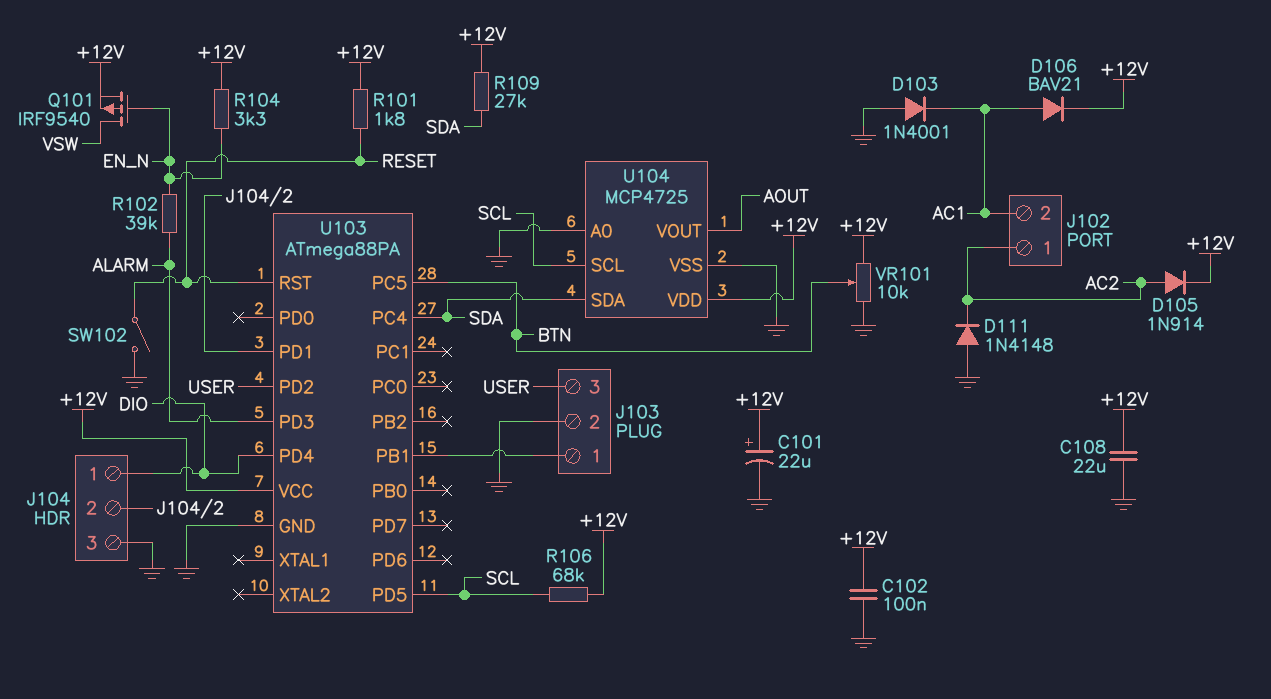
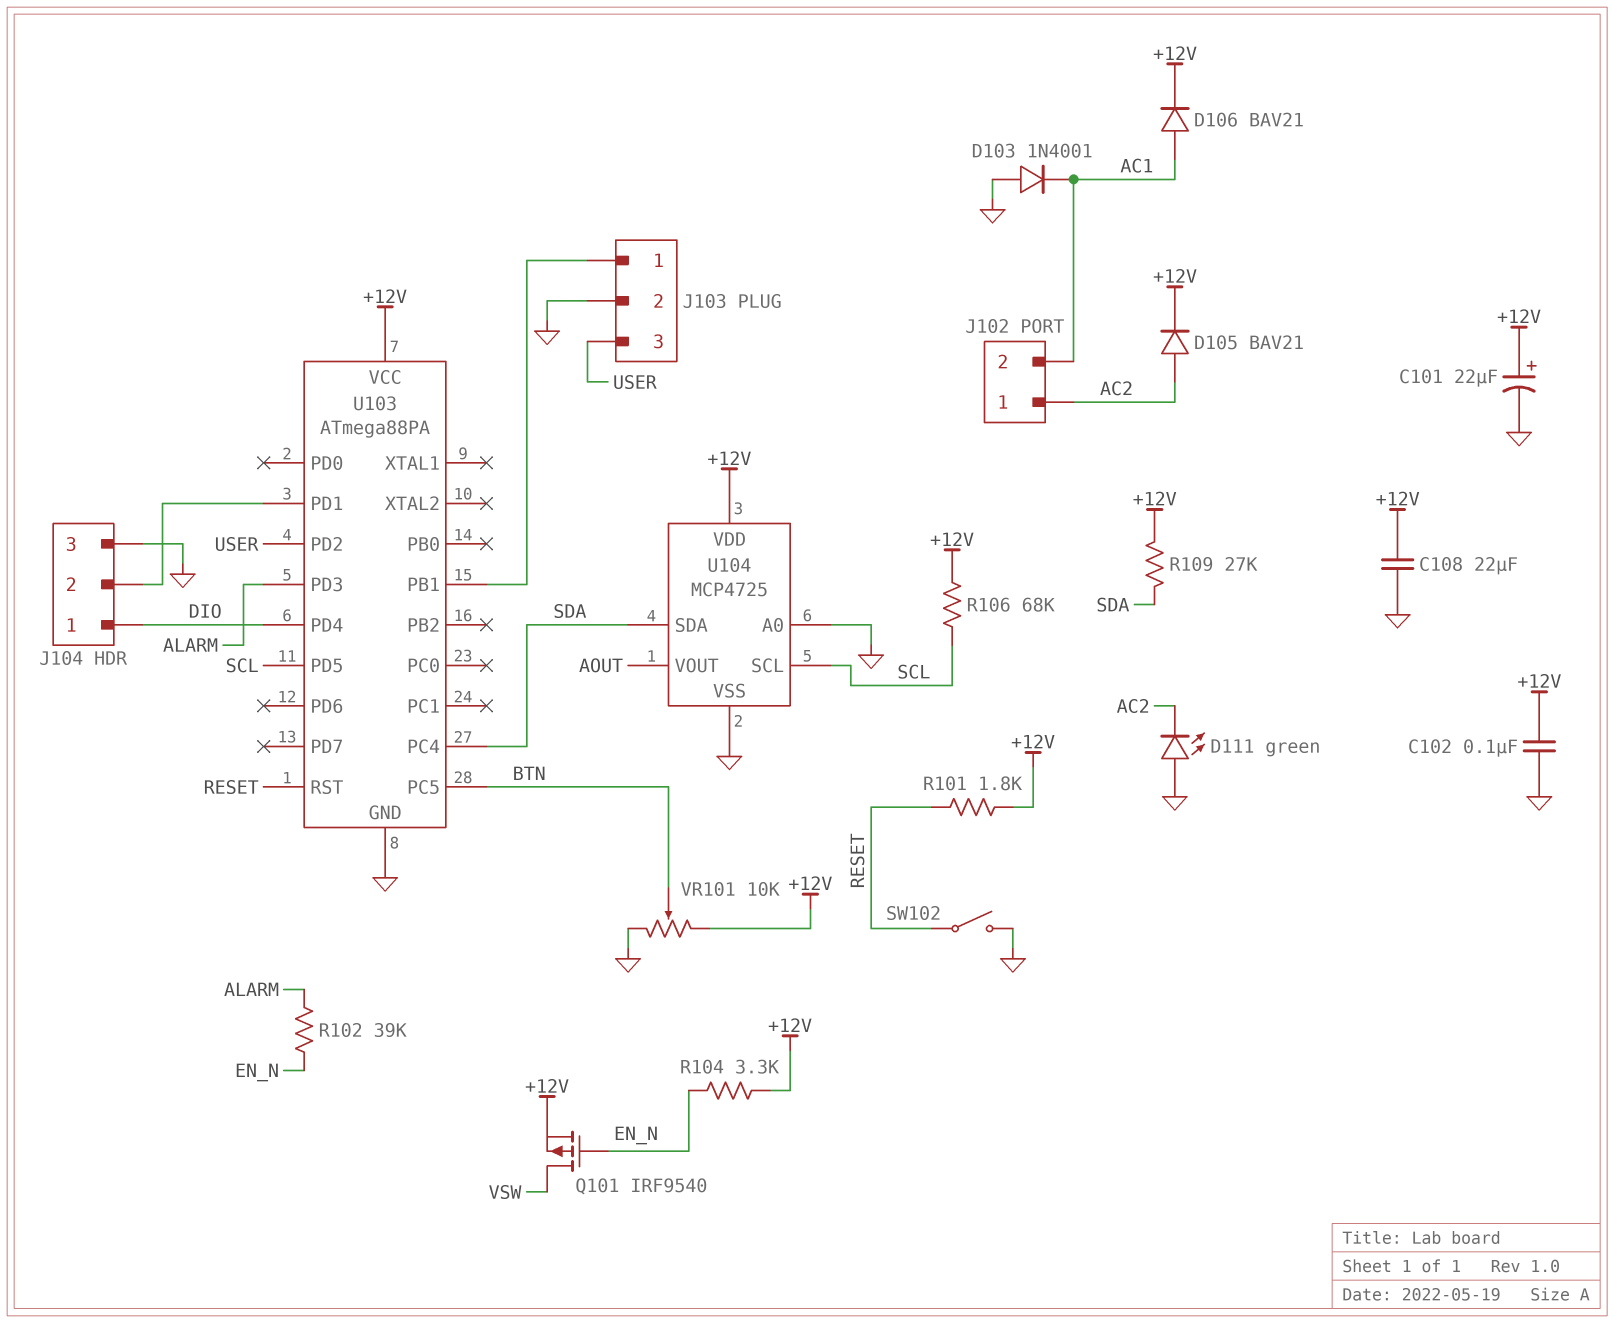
D105: diode 1N914 (A AC2, K +12V) -> diode BAV21 (A AC2, K +12V)
D111: diode 1N4148 (A GND, K AC2) -> LED green (A GND, K AC2)

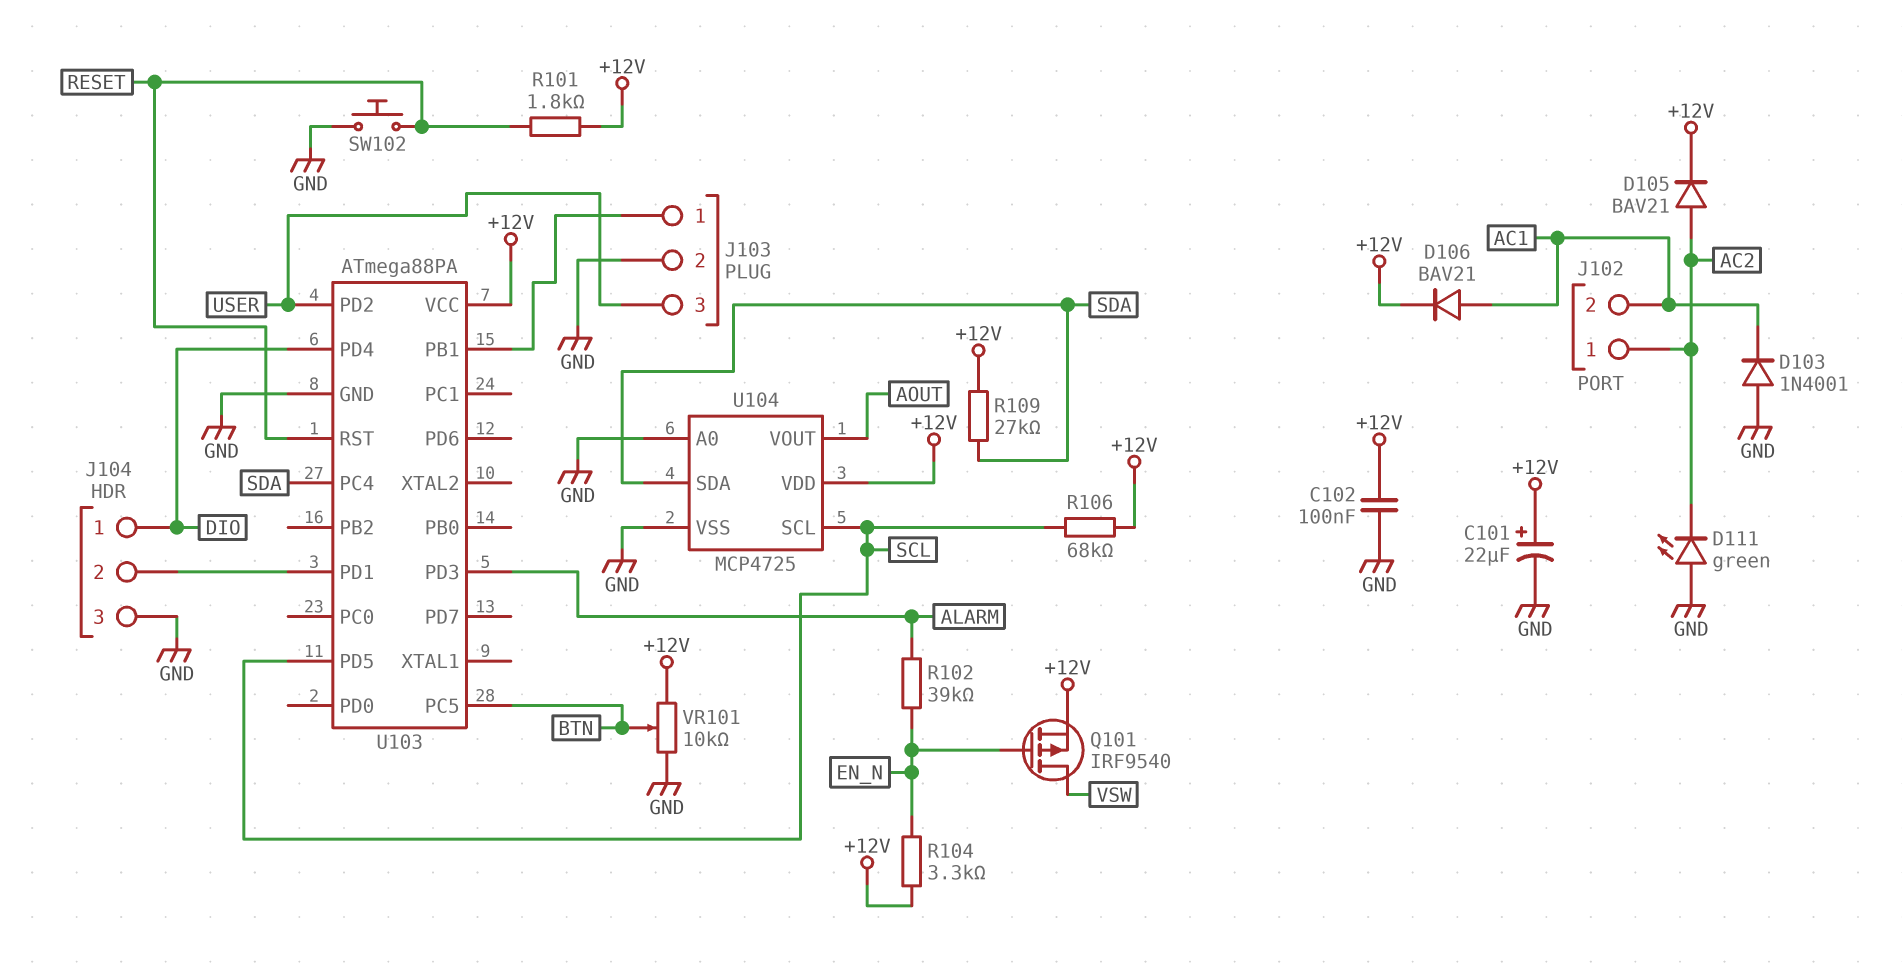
C108: 22uF (+12V, GND) -> none
SW102: switch (GND, RESET) -> button (GND, RESET)

